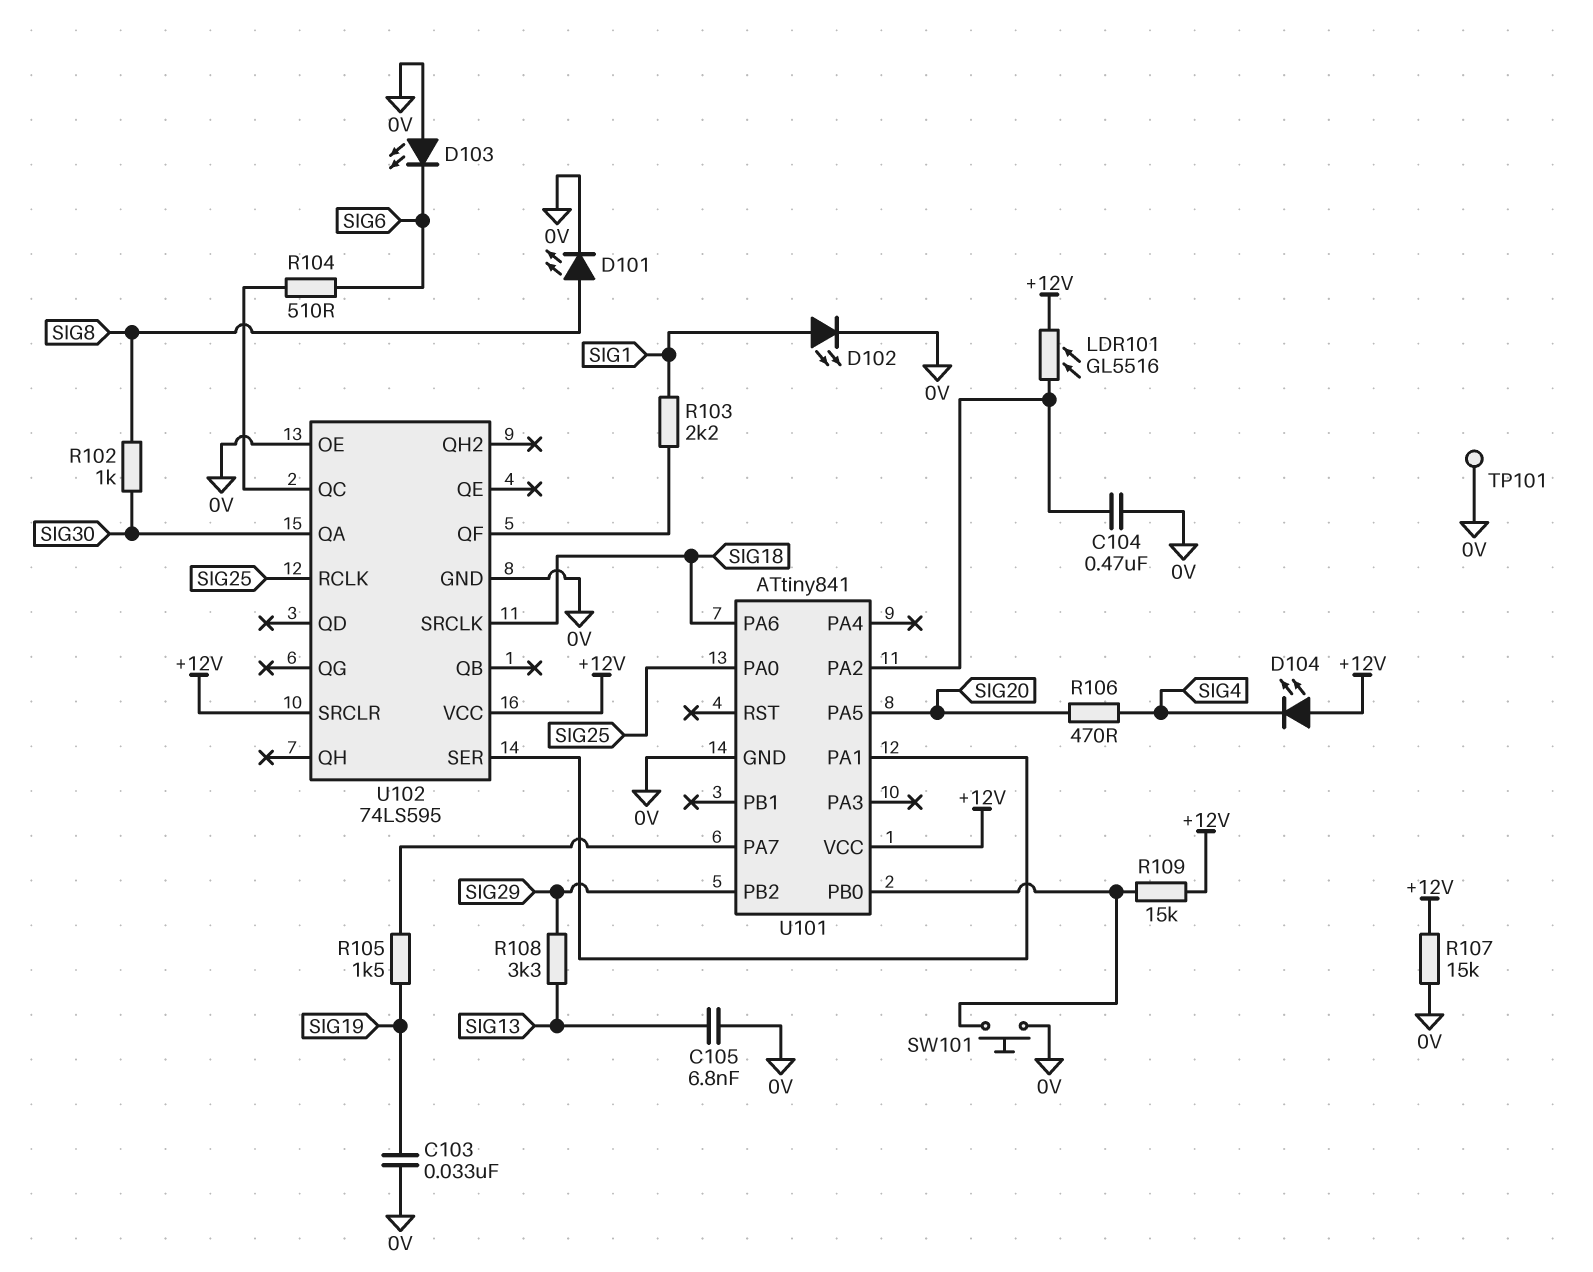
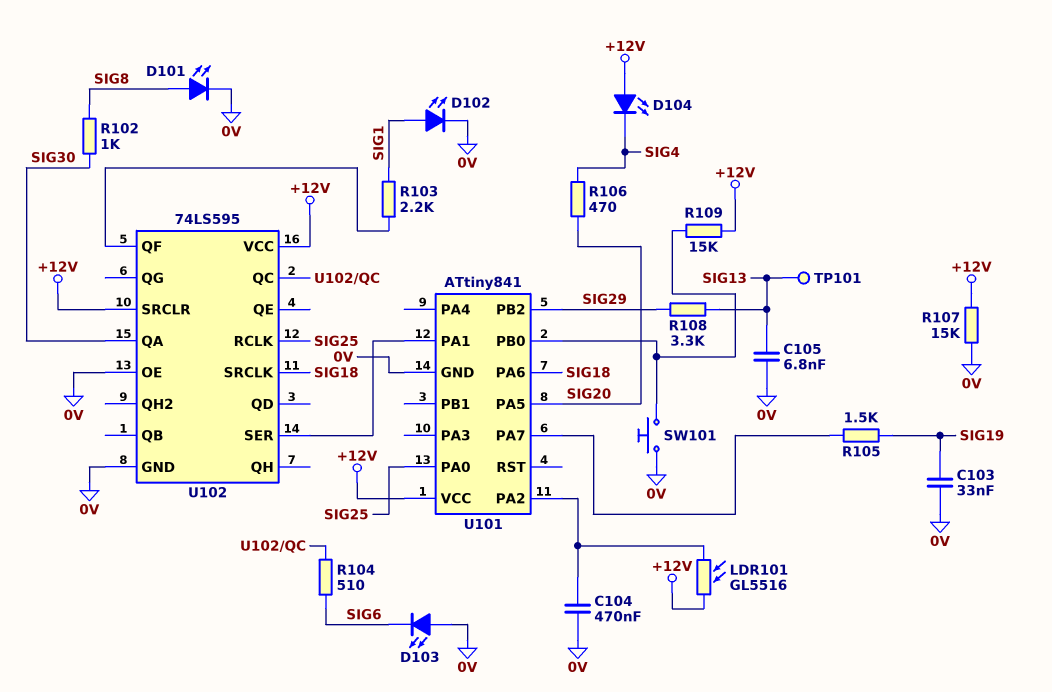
TP101: test point (0V) -> test point (SIG13)

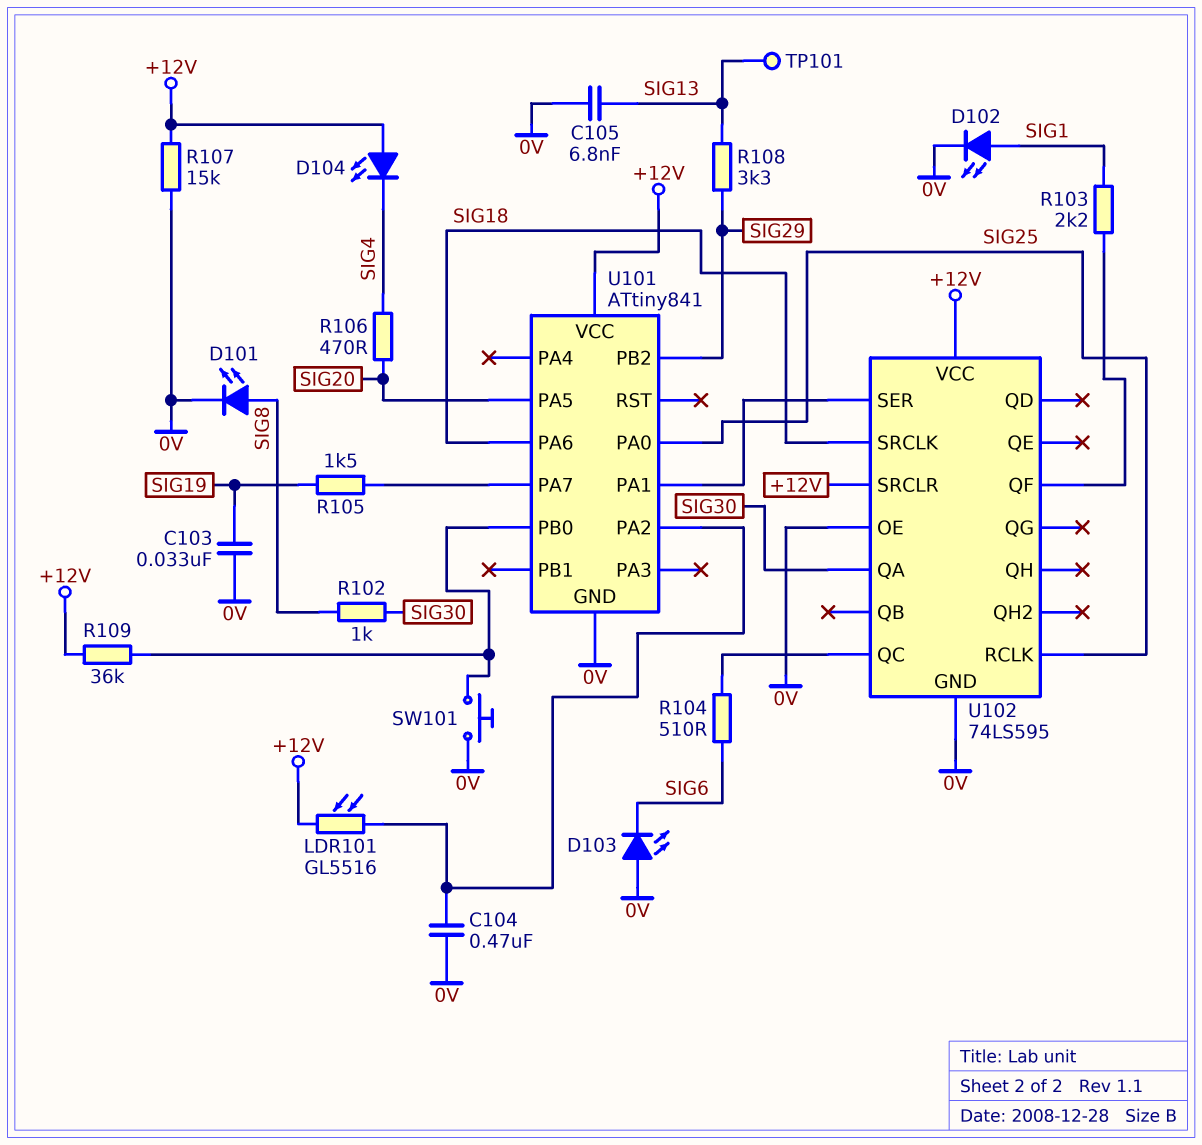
R109: 15k (+12V, U101/PB0) -> 36k (+12V, U101/PB0)

